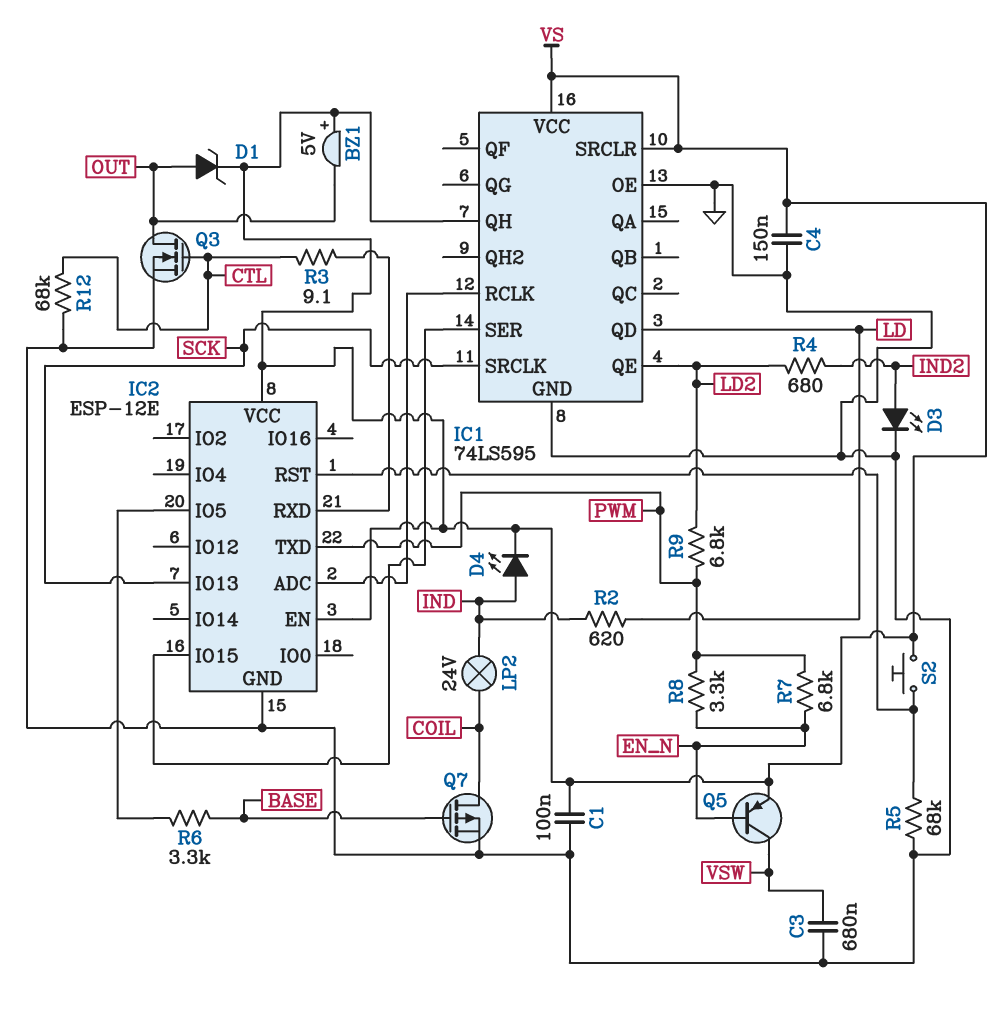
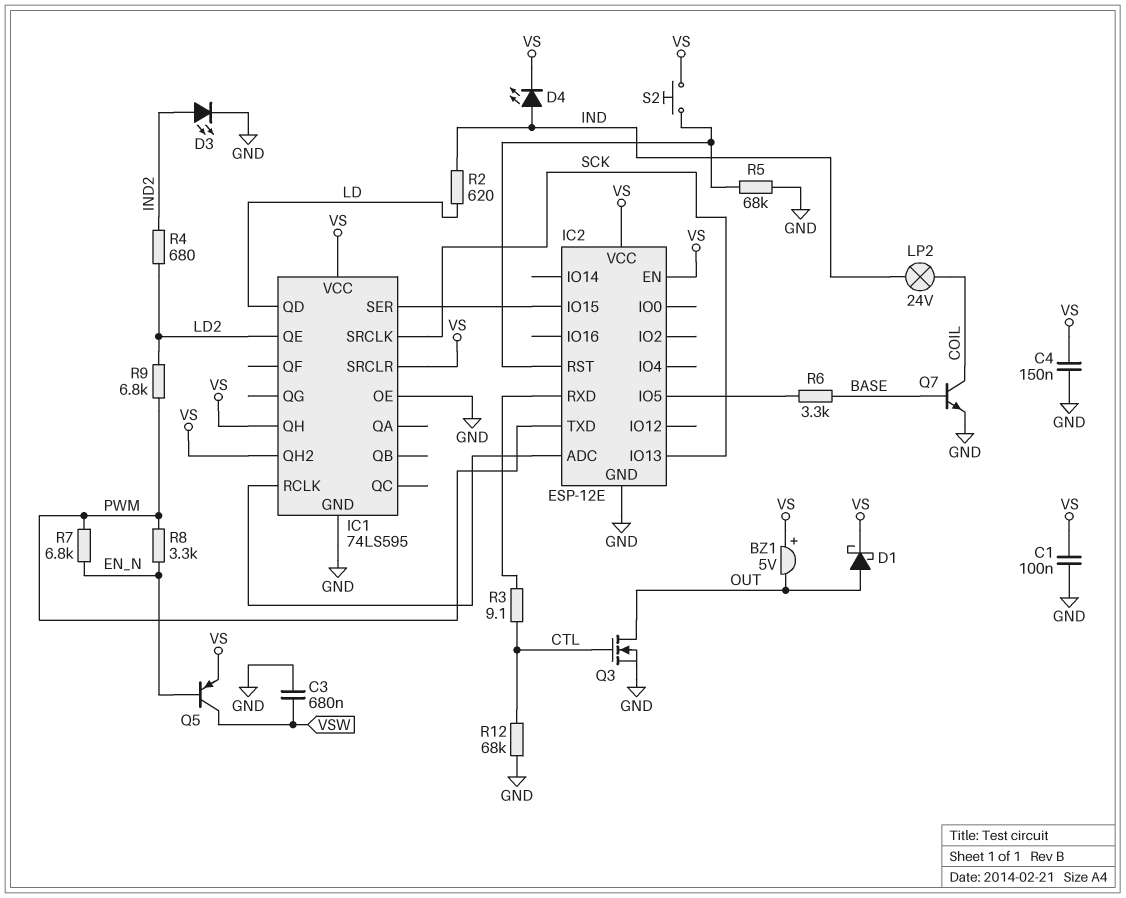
D1: zener (A OUT, K VS) -> schottky (A OUT, K VS)
IC1 pin QH2: none -> VS
Q7: PMOS (G BASE, D COIL, S GND) -> NPN (B BASE, C COIL, E GND)

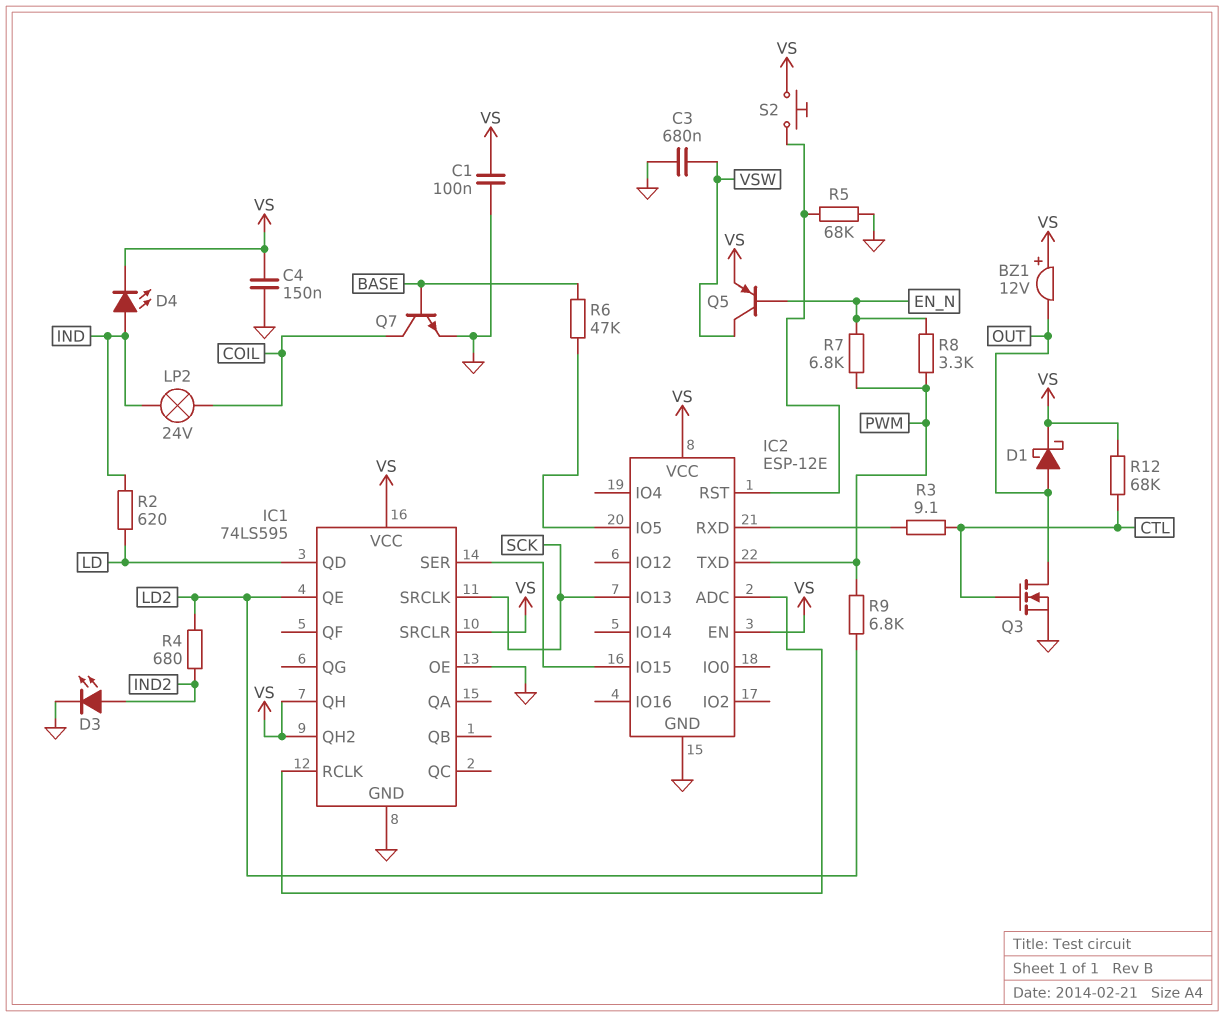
BZ1: buzzer 5V (plus VS, minus OUT) -> buzzer 12V (plus VS, minus OUT)
R6: 3.3k (BASE, IC2/IO5) -> 47k (BASE, IC2/IO5)
R12: 68k (CTL, GND) -> 68k (CTL, VS)

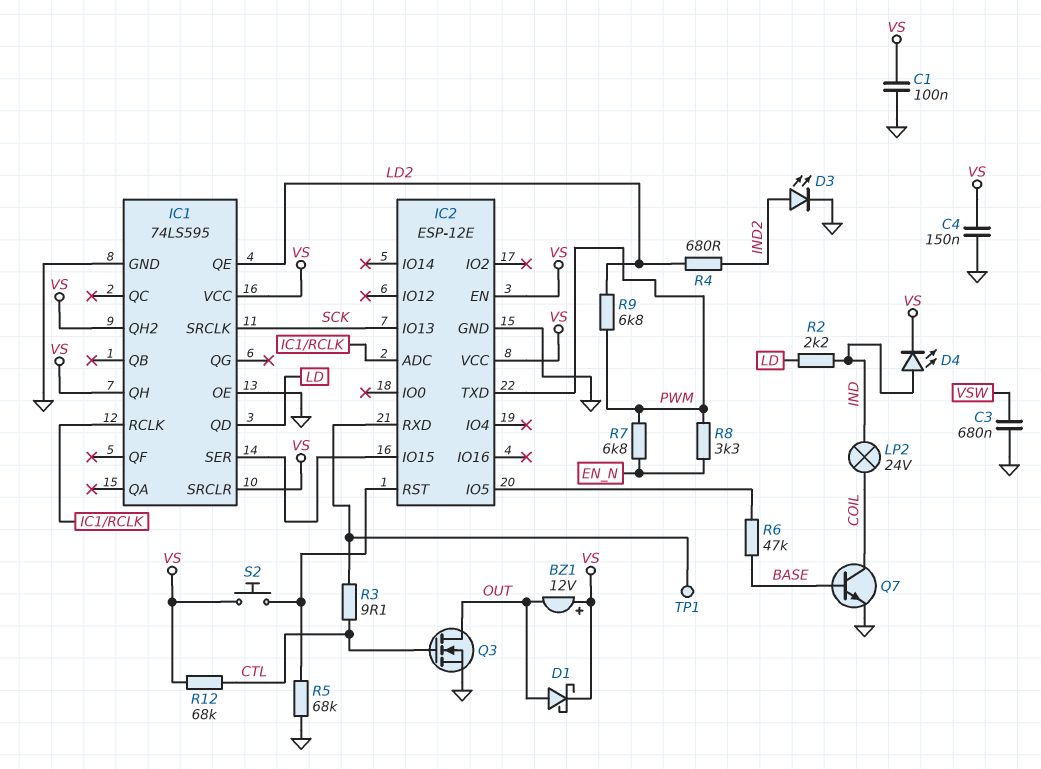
Q5: PNP (B EN_N, C VSW, E VS) -> none
R2: 620 (IND, LD) -> 2.2k (IND, LD)
TP1: none -> test point (IC2/RXD)

